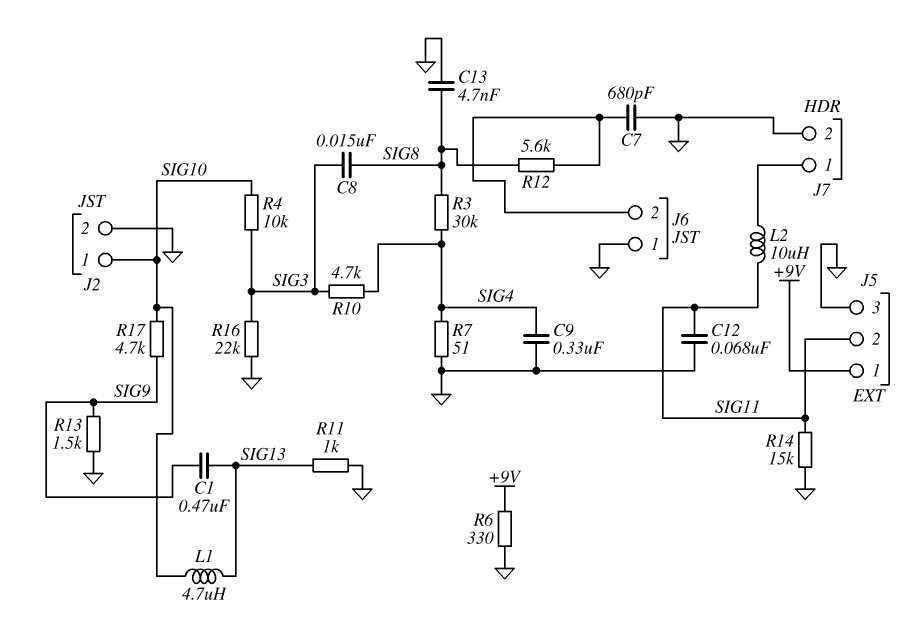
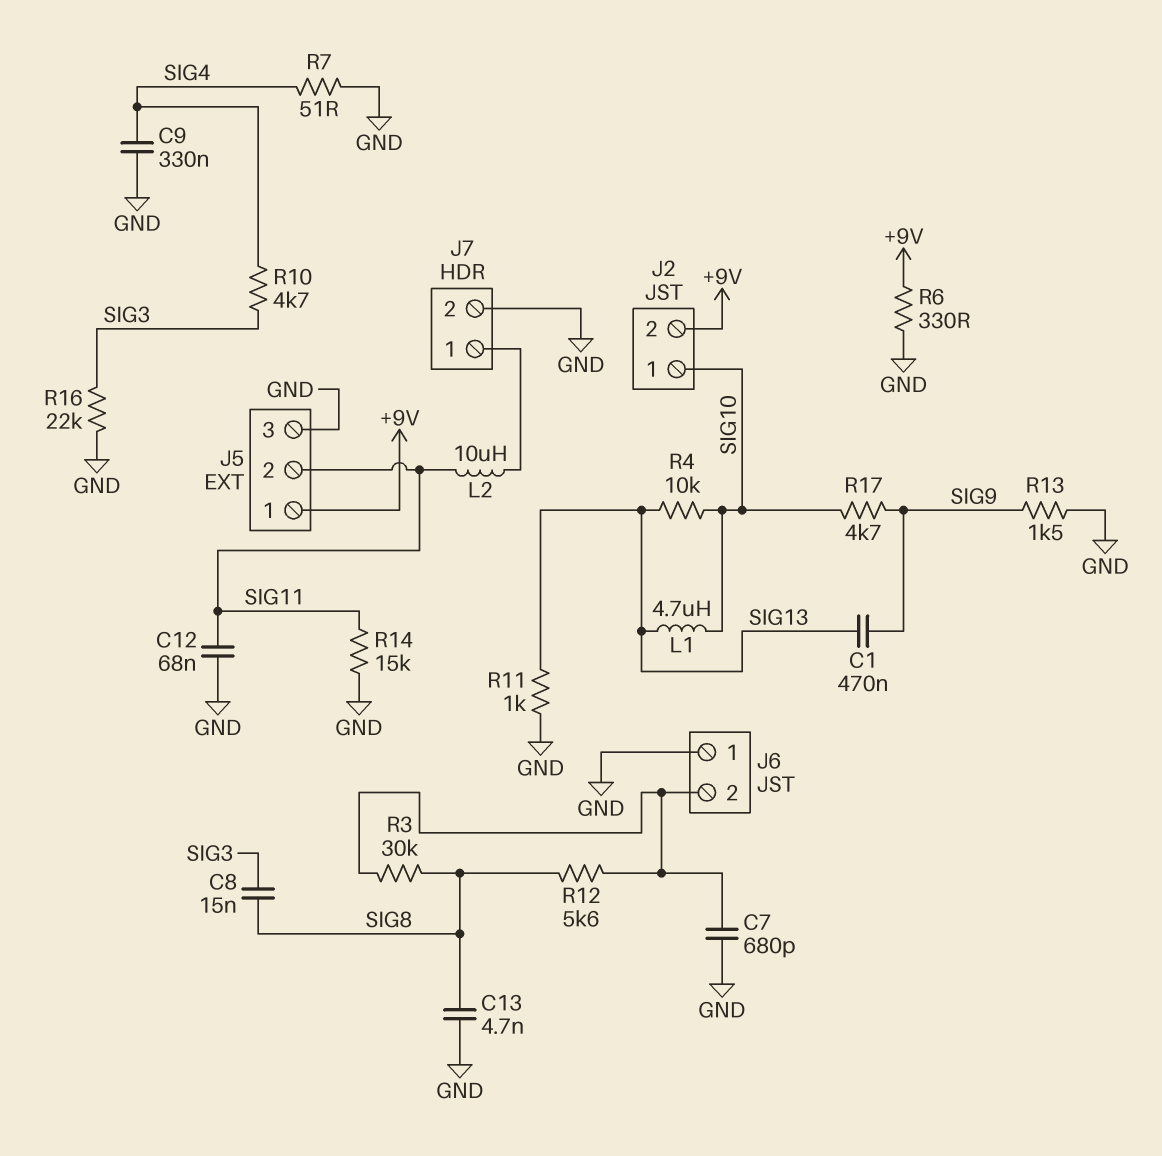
J2 pin 2: GND -> +9V
R3: 30k (SIG4, SIG8) -> 30k (J6/2, SIG8)
R4: 10k (SIG3, SIG10) -> 10k (SIG10, SIG13)

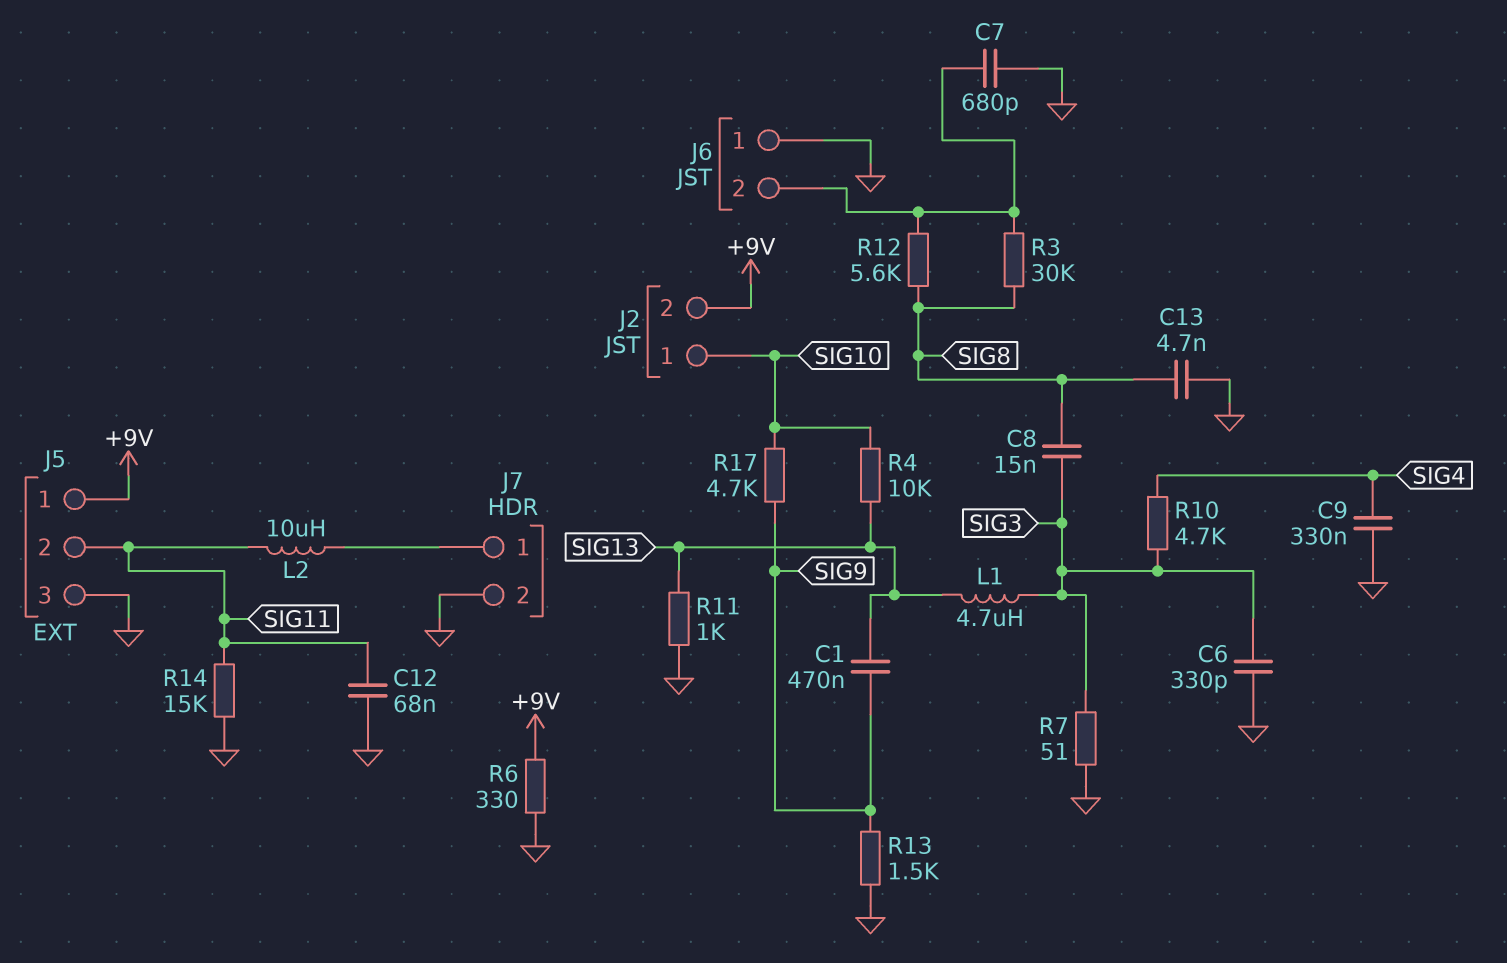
C6: none -> 330pF (GND, SIG3)
L1: 4.7uH (SIG10, SIG13) -> 4.7uH (SIG3, SIG13)
R7: 51 (GND, SIG4) -> 51 (GND, SIG3)
R16: 22k (GND, SIG3) -> none

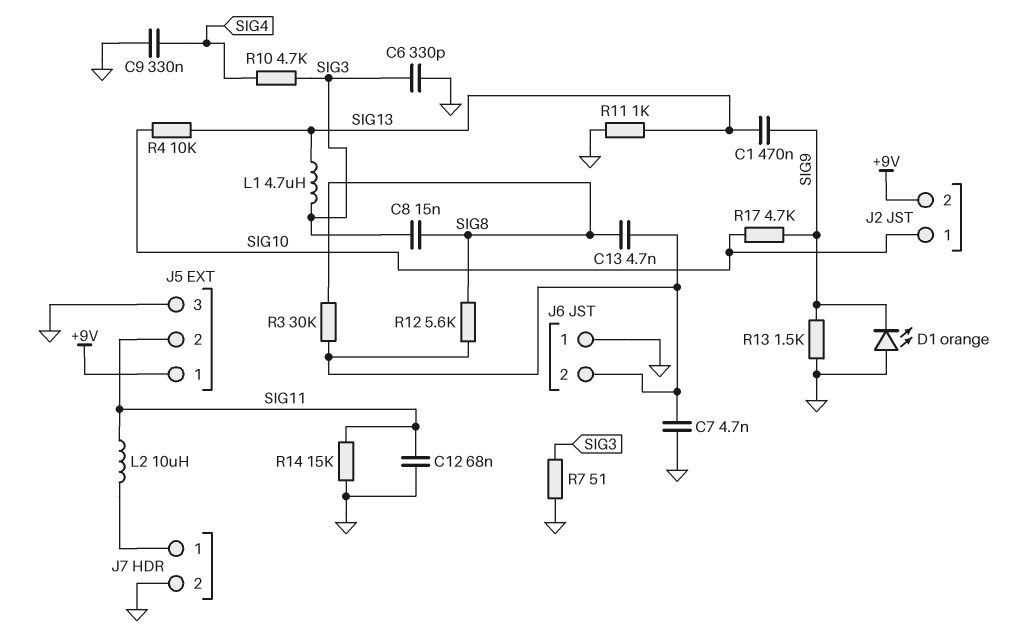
C7: 680pF (GND, J6/2) -> 4.7nF (GND, J6/2)
C13: 4.7nF (GND, SIG8) -> 4.7nF (J6/2, SIG8)
D1: none -> LED orange (A GND, K SIG9)
R6: 330 (+9V, GND) -> none

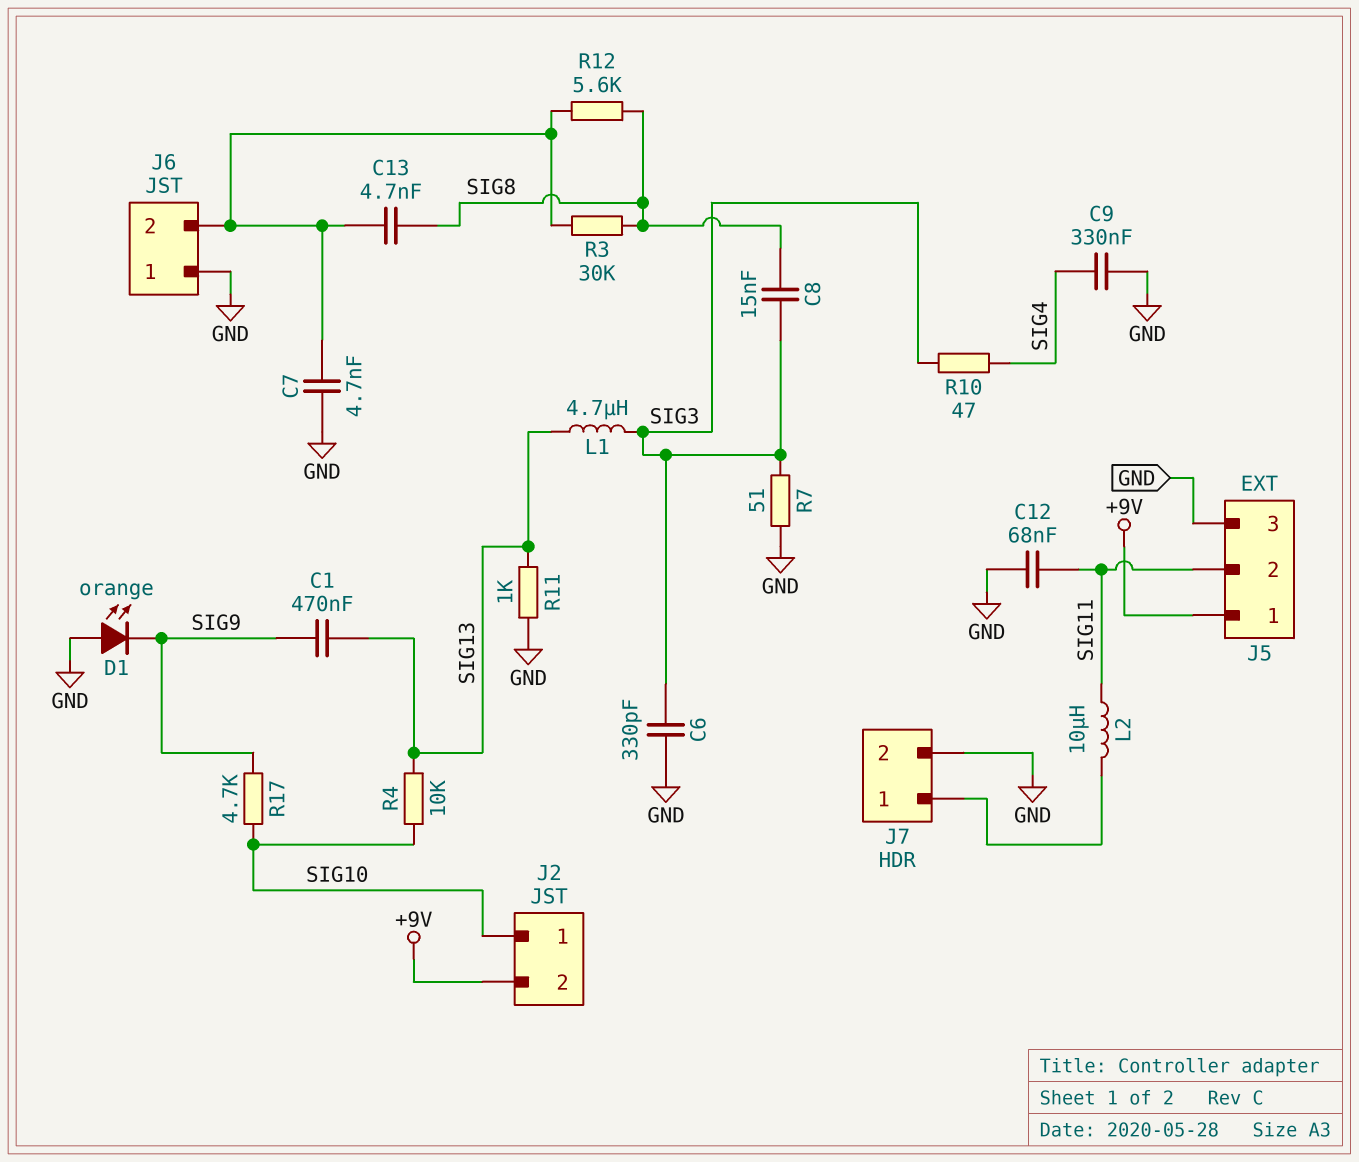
R10: 4.7k (SIG3, SIG4) -> 47 (SIG3, SIG4)
R13: 1.5k (GND, SIG9) -> none
R14: 15k (GND, SIG11) -> none

